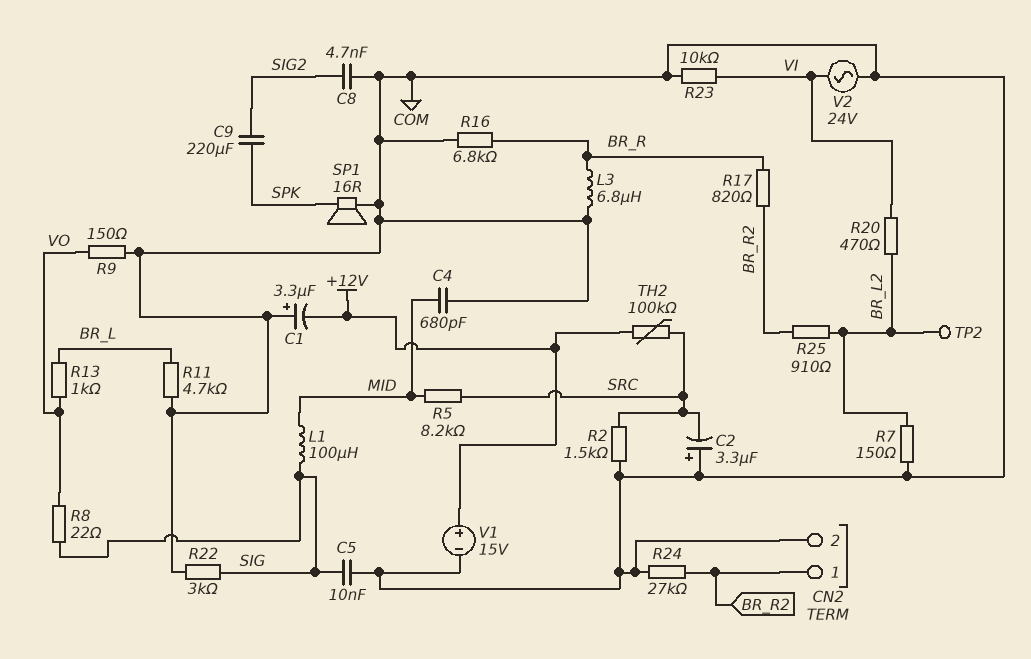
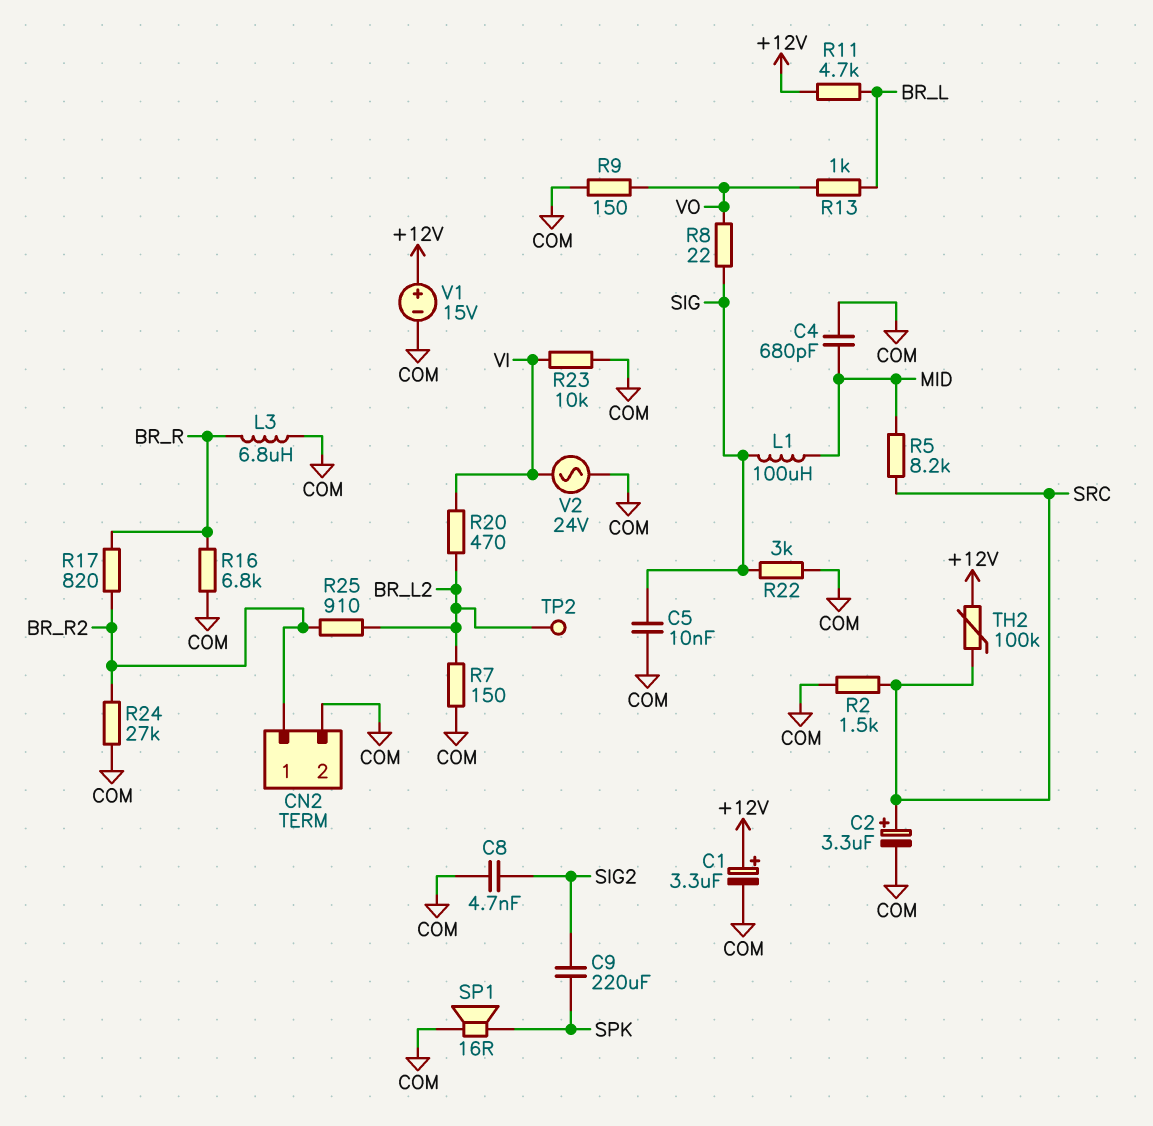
C1: 3.3uF (plus COM, minus +12V) -> 3.3uF (plus +12V, minus COM)
C2: 3.3uF (plus COM, minus SRC) -> 3.3uF (plus SRC, minus COM)
R11: 4.7k (BR_L, COM) -> 4.7k (+12V, BR_L)

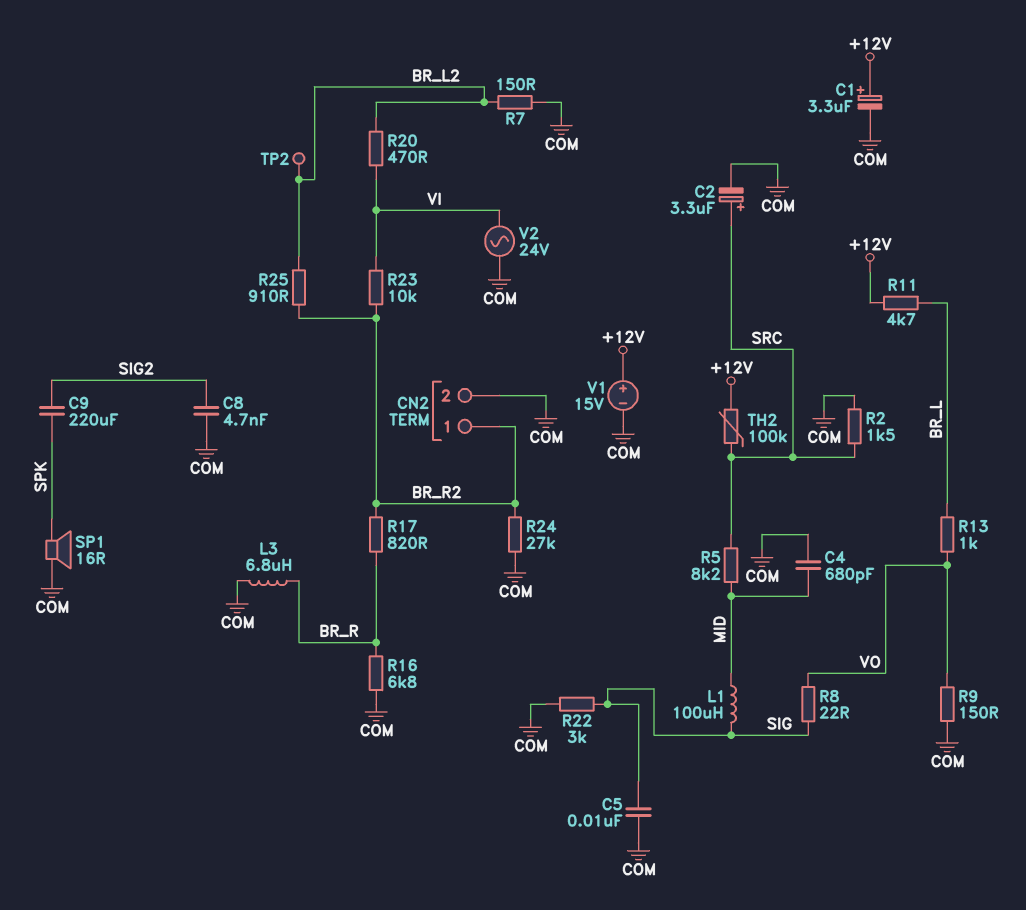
R23: 10k (COM, VI) -> 10k (BR_R2, VI)

